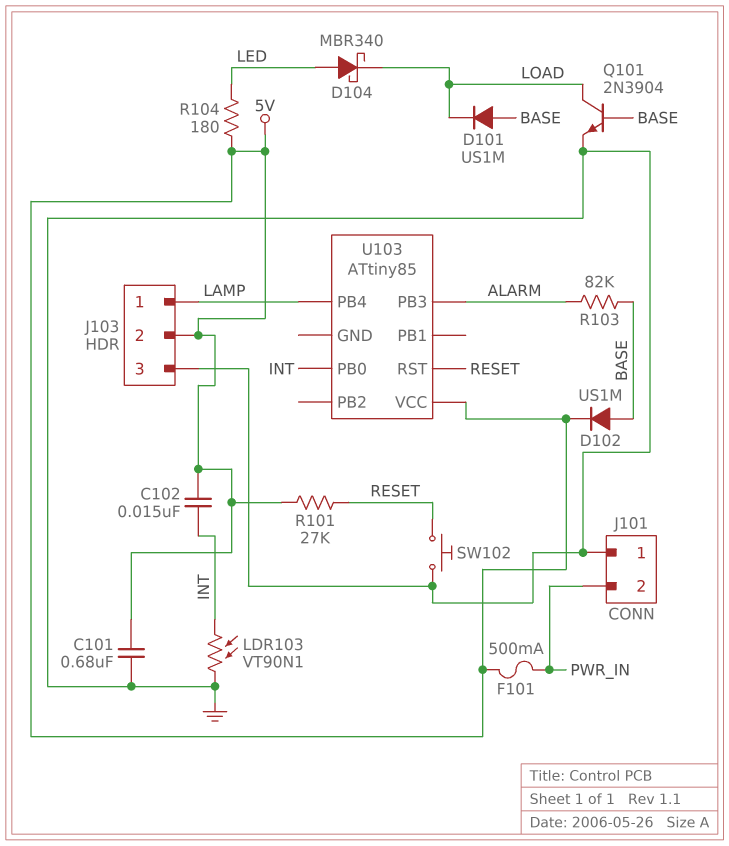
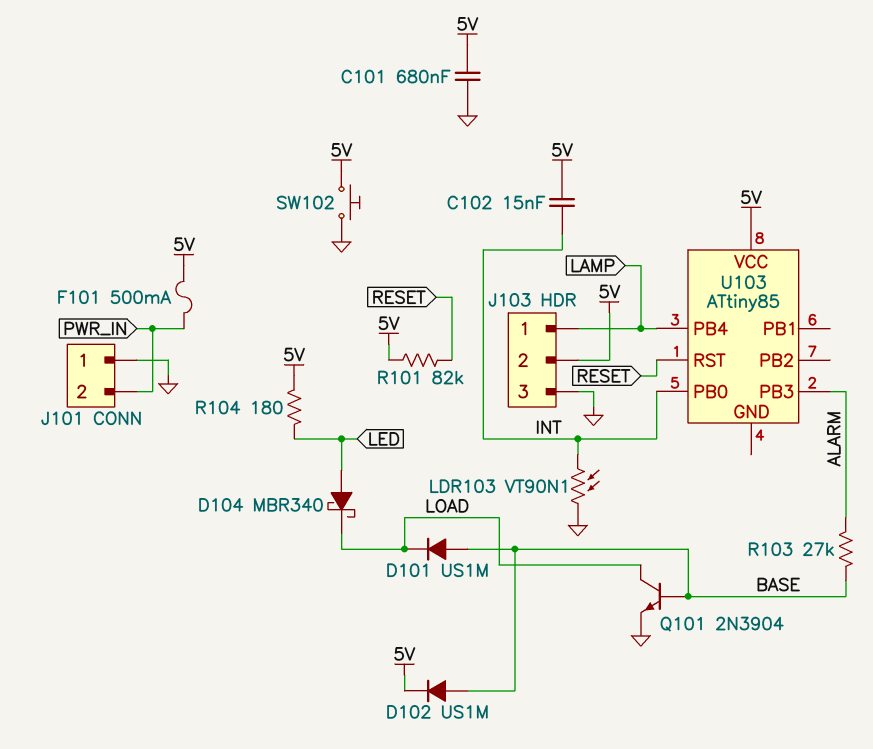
R101: 27k (5V, RESET) -> 82k (5V, RESET)
R103: 82k (ALARM, BASE) -> 27k (ALARM, BASE)
SW102: button (GND, RESET) -> button (5V, GND)

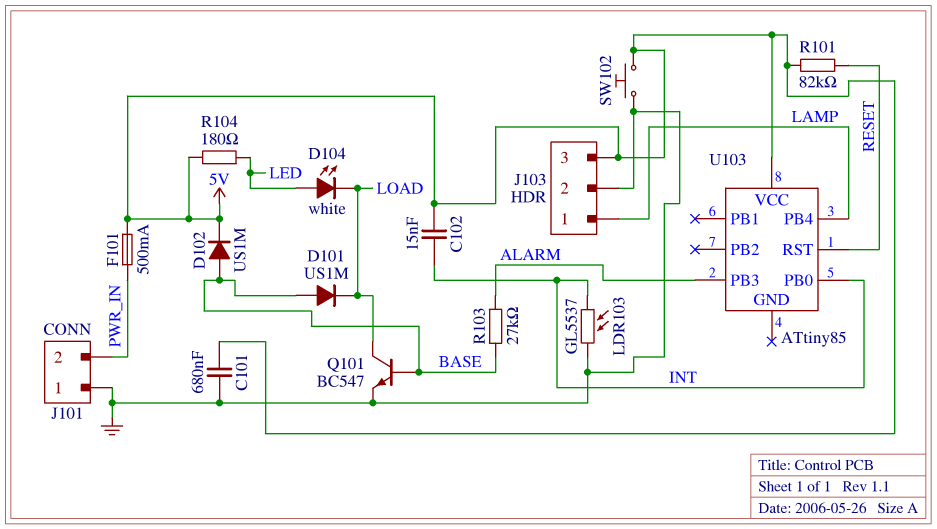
D104: schottky MBR340 (A LED, K LOAD) -> LED white (A LED, K LOAD)
J103 pin 2: 5V -> GND
J103 pin 3: GND -> 5V
LDR103: VT90N1 (GND, INT) -> GL5537 (GND, INT)
Q101: NPN 2N3904 (B BASE, C LOAD, E GND) -> NPN BC547 (B BASE, C LOAD, E GND)

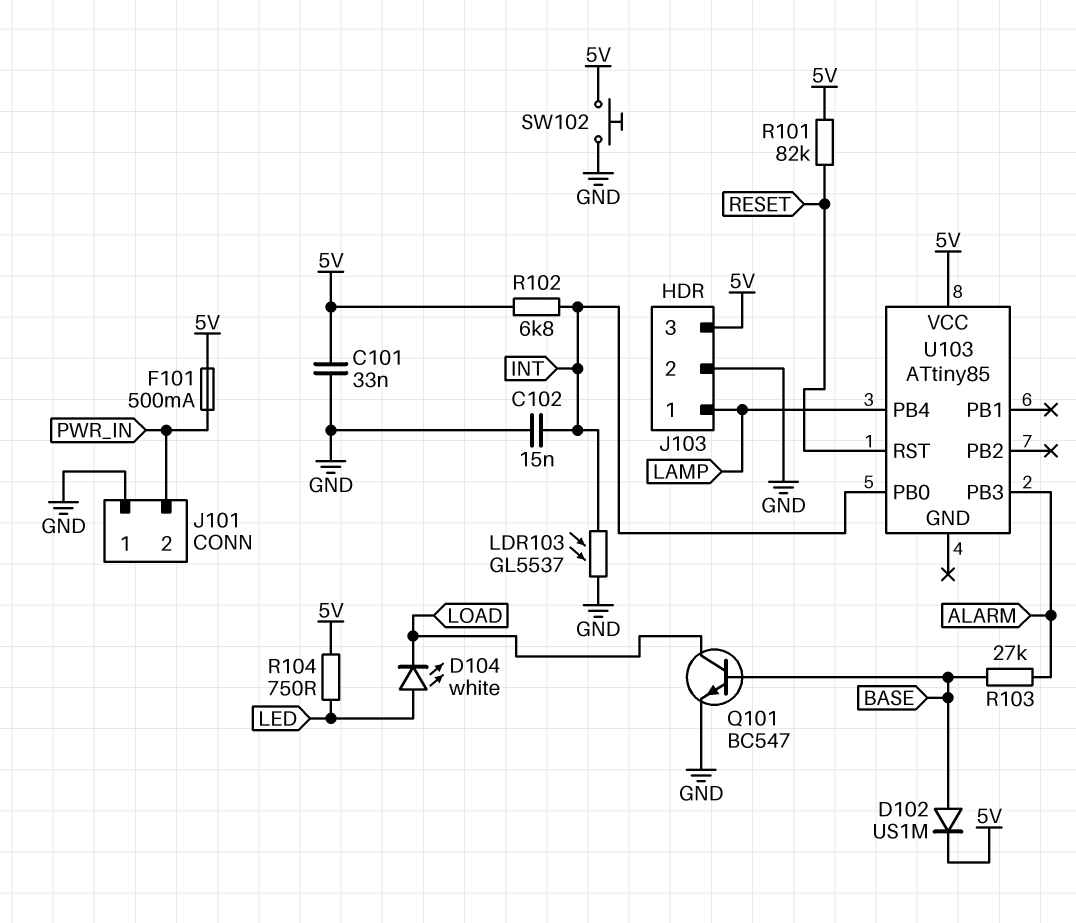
C101: 680nF (5V, GND) -> 33nF (5V, GND)
C102: 15nF (5V, INT) -> 15nF (GND, INT)
D101: diode US1M (A BASE, K LOAD) -> none
R102: none -> 6.8k (5V, INT)
R104: 180 (5V, LED) -> 750 (5V, LED)

